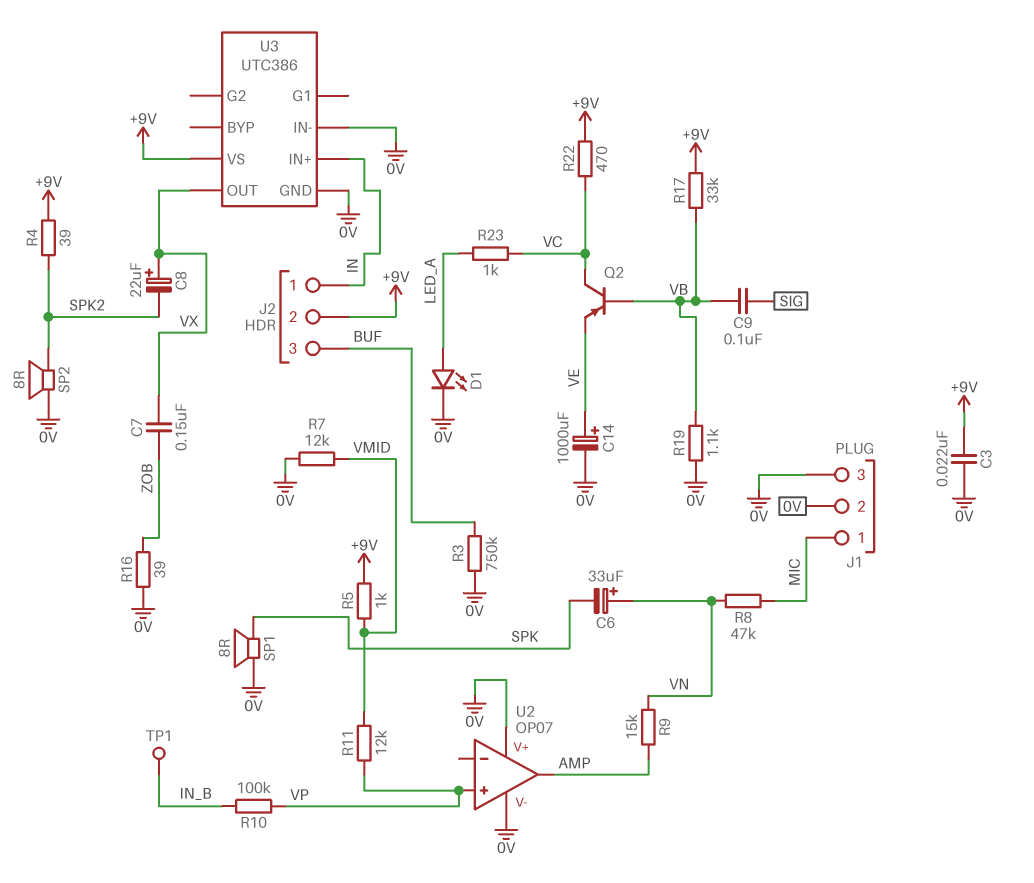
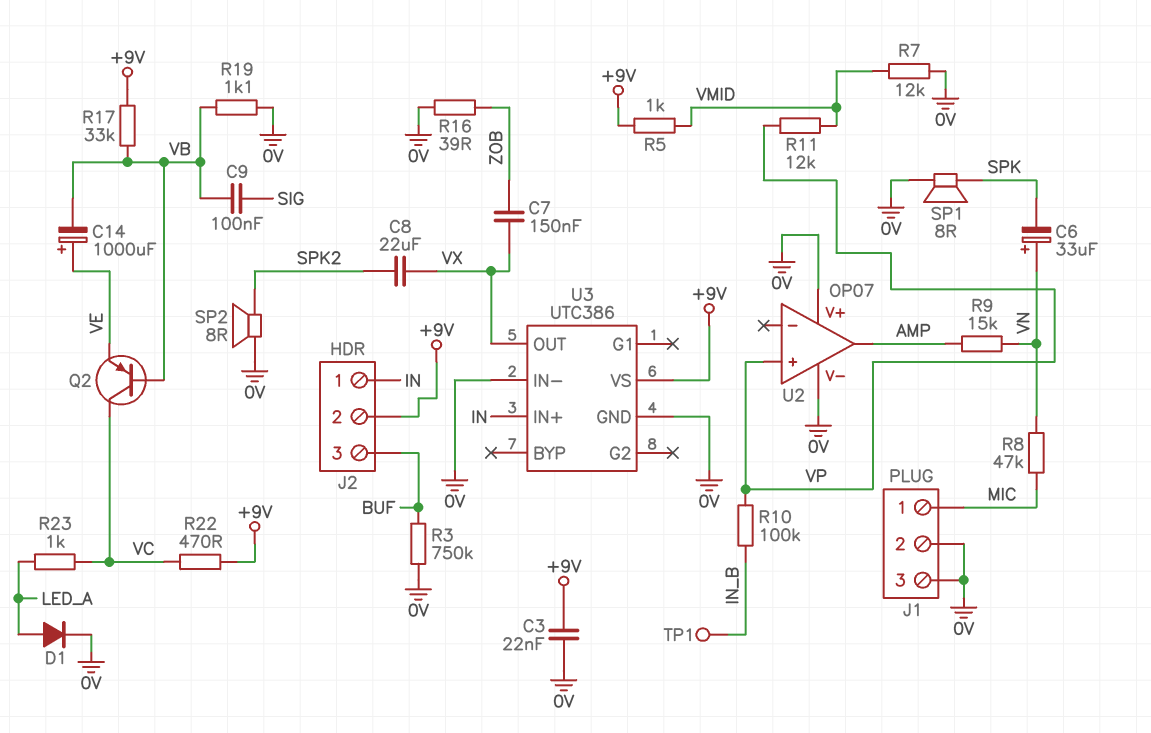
C8: 22uF (plus VX, minus SPK2) -> 22uF (SPK2, VX)
C14: 1000uF (plus VE, minus 0V) -> 1000uF (plus VE, minus VB)
D1: LED (A LED_A, K 0V) -> diode (A LED_A, K 0V)
R4: 39 (+9V, SPK2) -> none

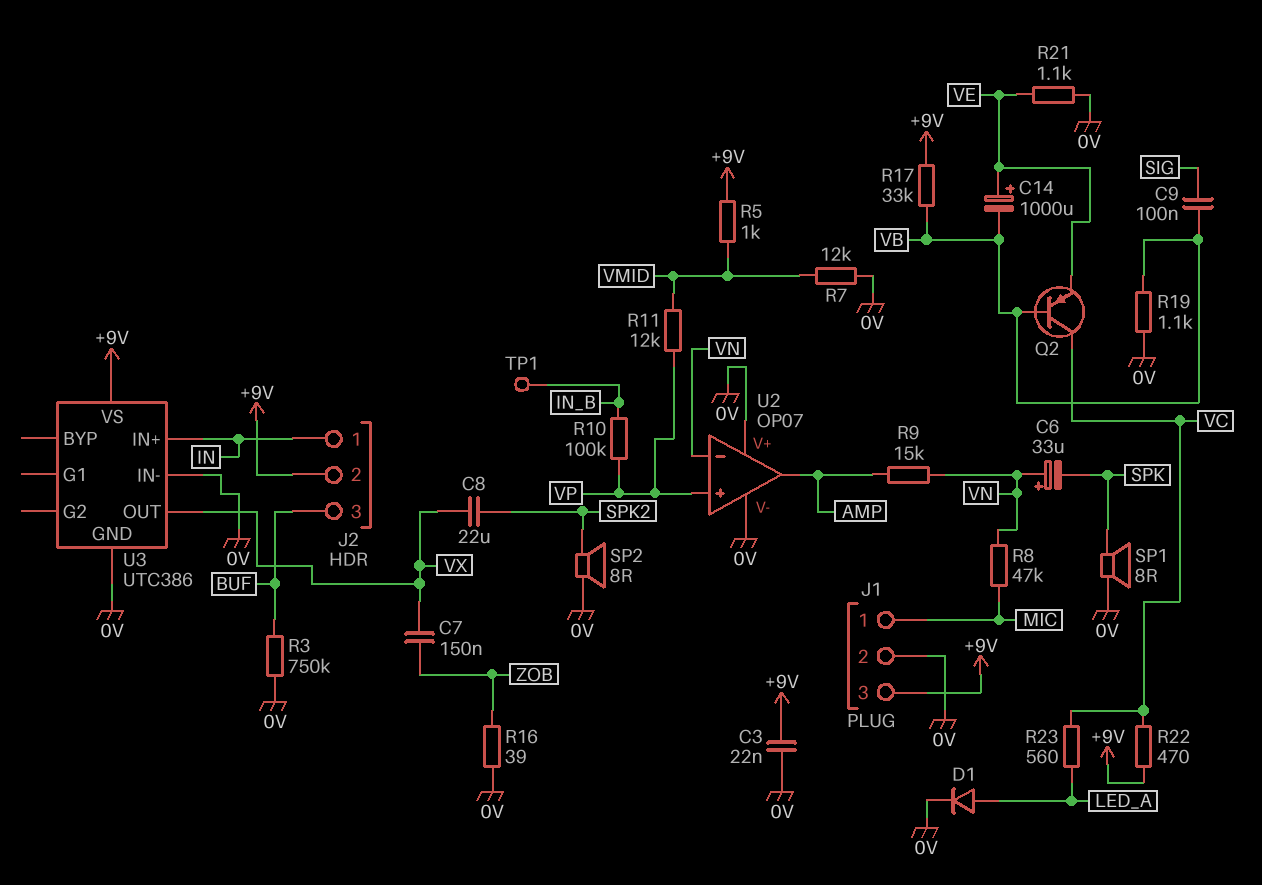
J1 pin 3: 0V -> +9V
R21: none -> 1.1k (0V, VE)
R23: 1k (LED_A, VC) -> 560 (LED_A, VC)
U2 pin in-: none -> VN

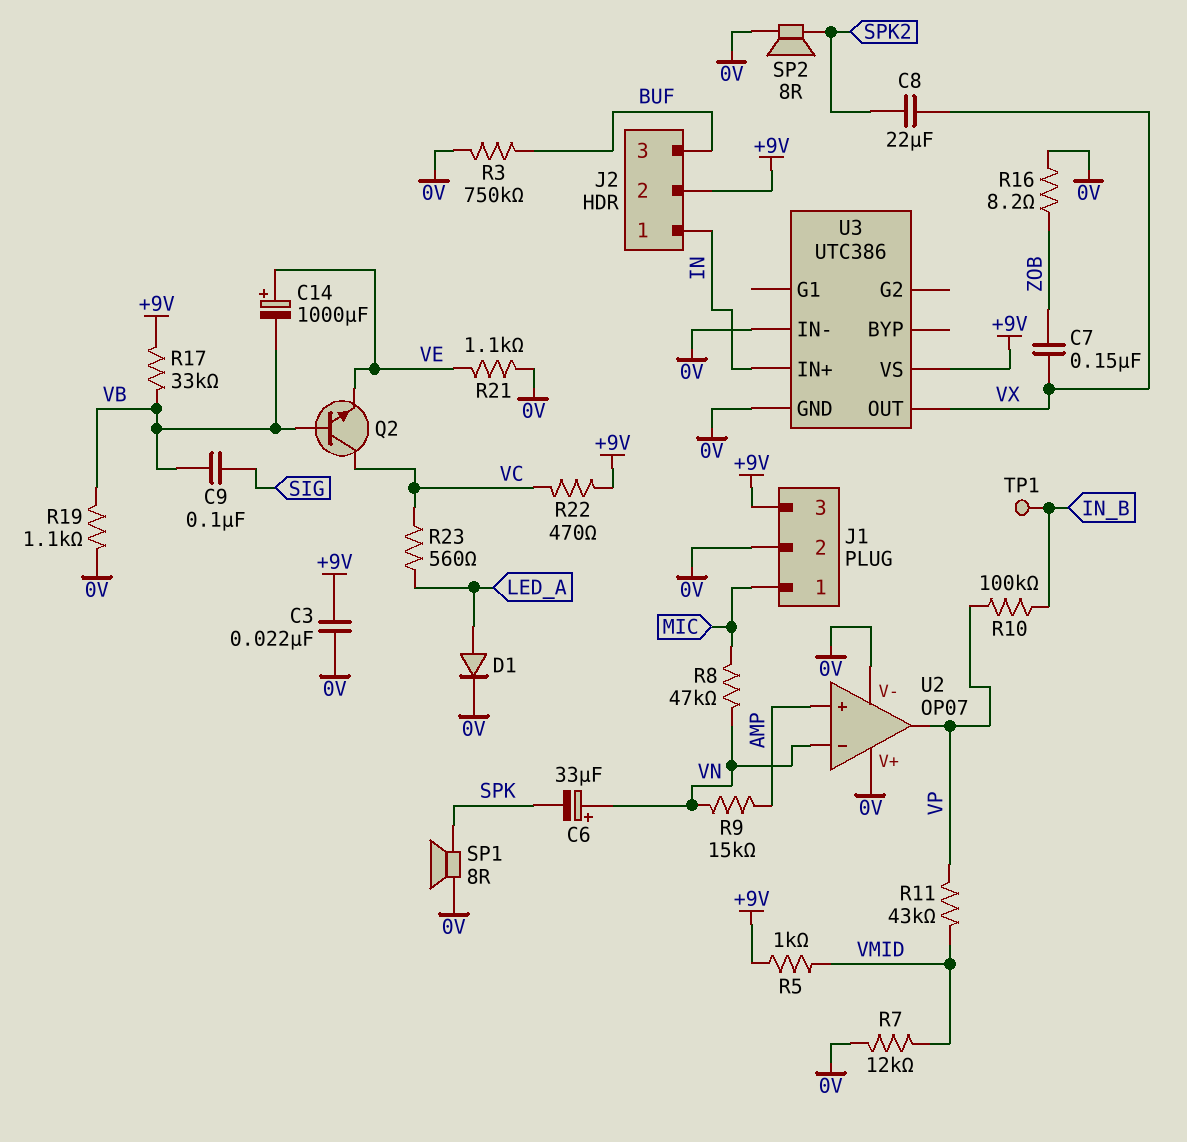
Q2: PNP (B VB, C VC, E VE) -> NPN (B VB, C VC, E VE)
R11: 12k (VMID, VP) -> 43k (VMID, VP)
R16: 39 (0V, ZOB) -> 8.2 (0V, ZOB)
U2 pin in+: VP -> AMP
U2 pin out: AMP -> VP

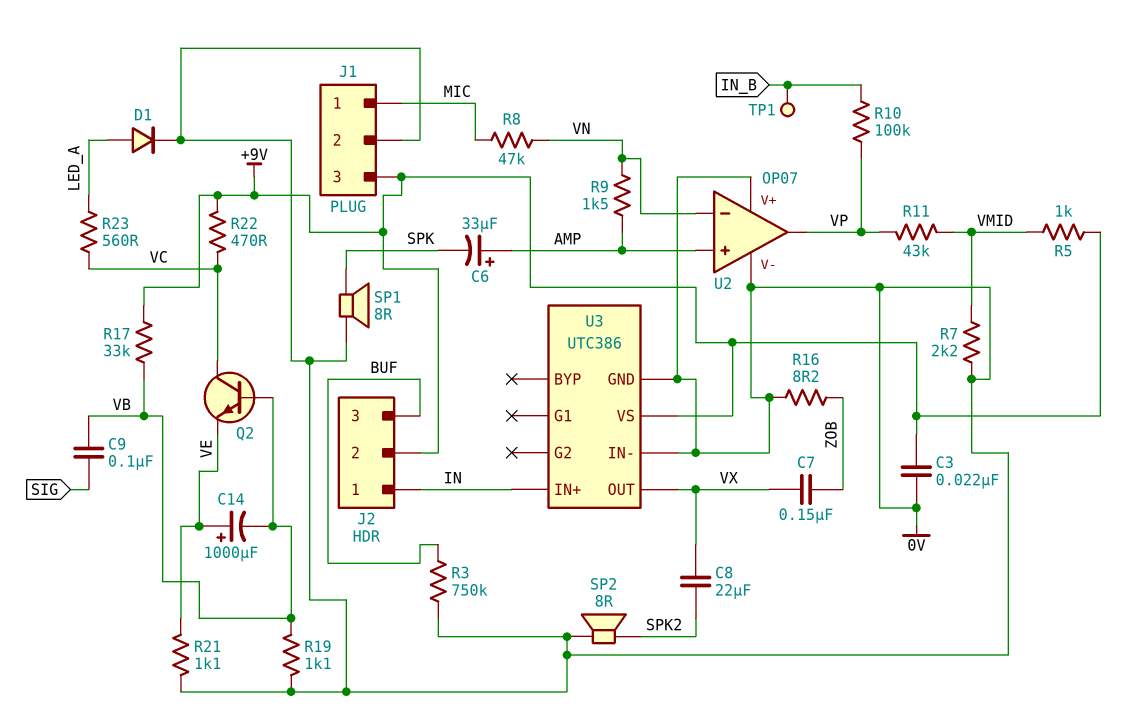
C6: 33uF (plus VN, minus SPK) -> 33uF (plus AMP, minus SPK)
R7: 12k (0V, VMID) -> 2.2k (0V, VMID)
R9: 15k (AMP, VN) -> 1.5k (AMP, VN)

